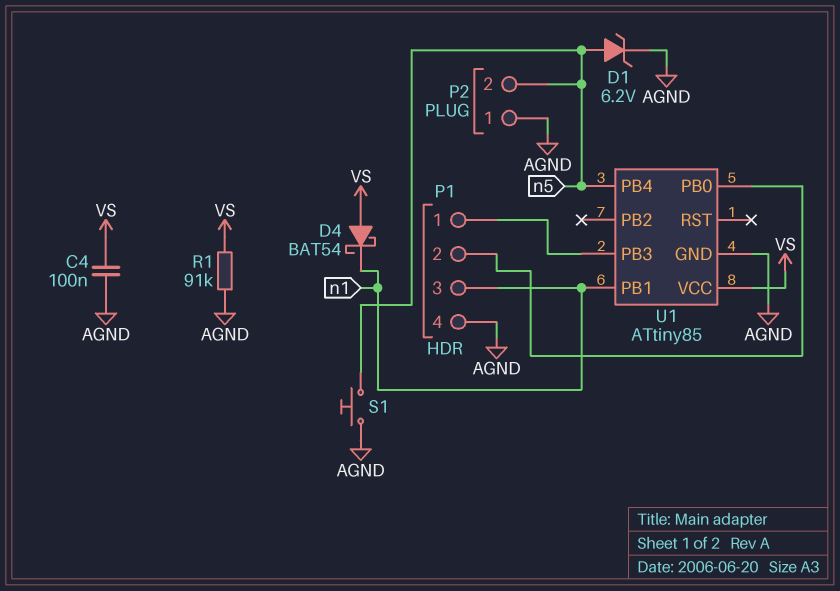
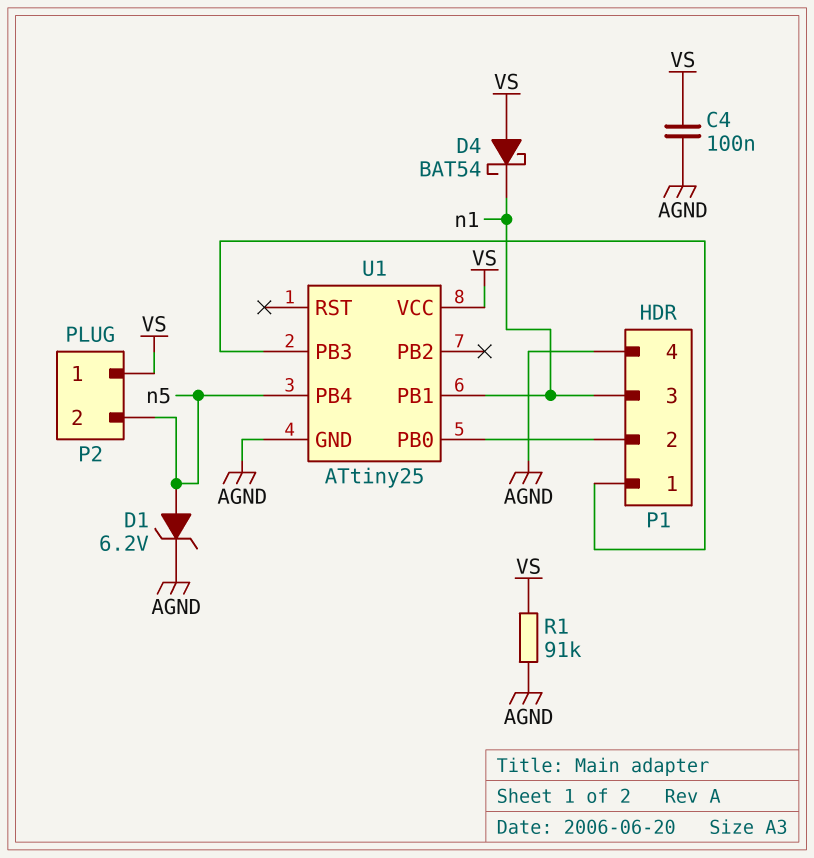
P2 pin 1: AGND -> VS
S1: button (AGND, n5) -> none
U1: ATtiny85 -> ATtiny25

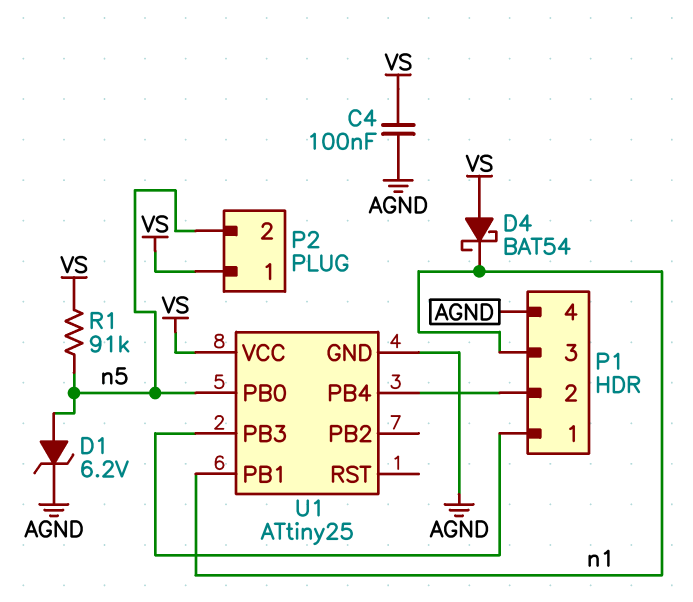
R1: 91k (AGND, VS) -> 91k (VS, n5)
U1 pin PB0: P1/2 -> n5
U1 pin PB4: n5 -> P1/2

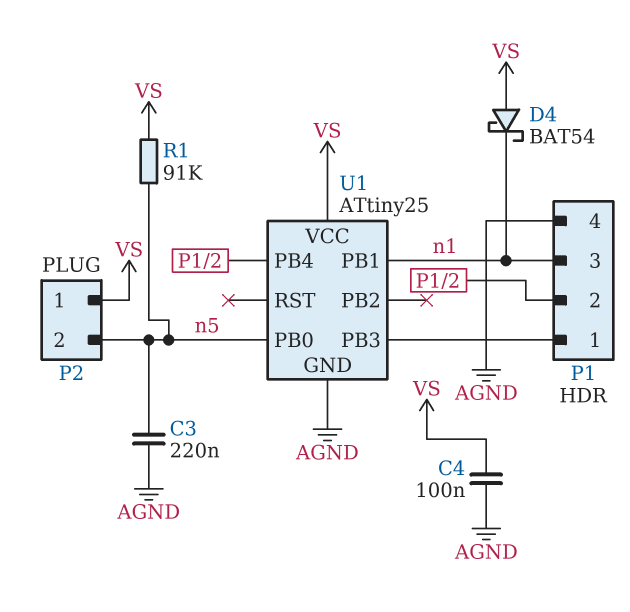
C3: none -> 220nF (AGND, n5)
D1: zener 6.2V (A n5, K AGND) -> none

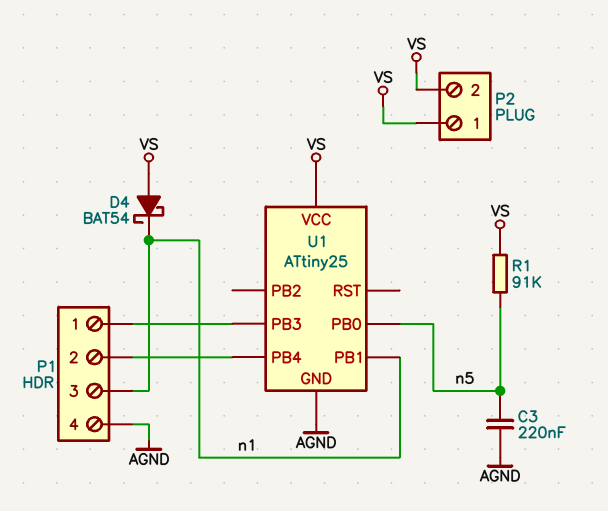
C4: 100nF (AGND, VS) -> none
P2 pin 2: n5 -> VS

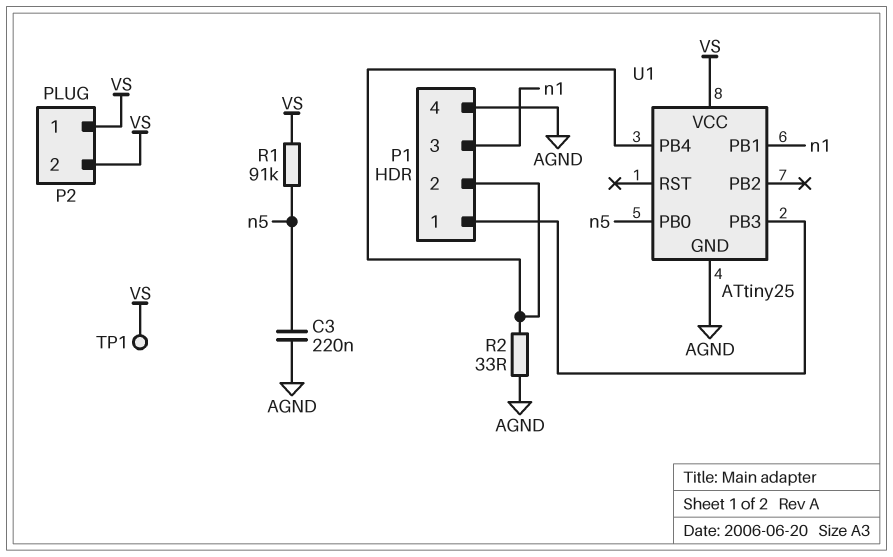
D4: schottky BAT54 (A VS, K n1) -> none
R2: none -> 33 (AGND, P1/2)
TP1: none -> test point (VS)

